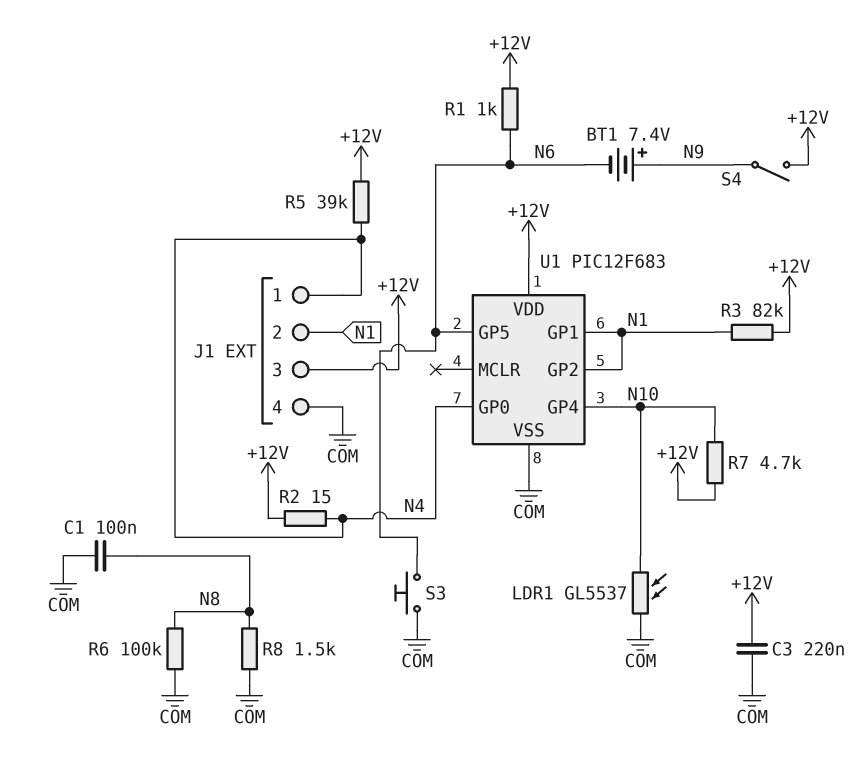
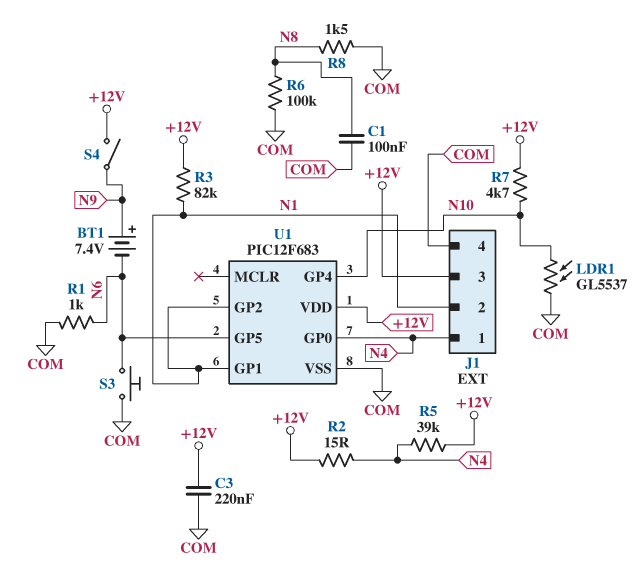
R1: 1k (+12V, N6) -> 1k (COM, N6)

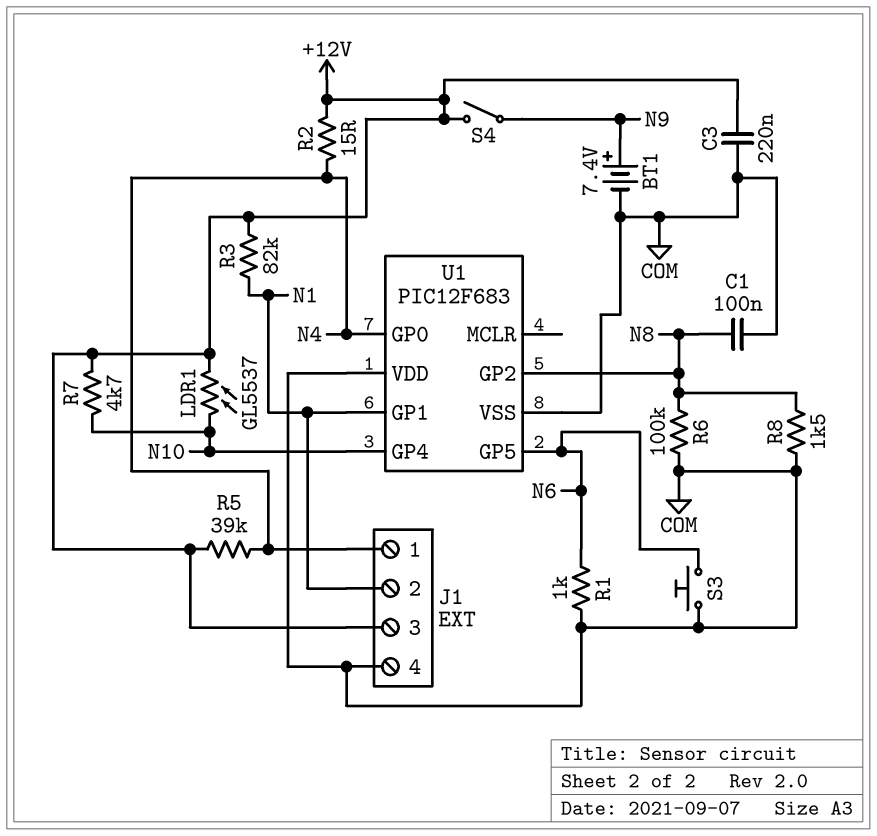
BT1: 7.4V (plus N9, minus N6) -> 7.4V (plus N9, minus COM)
LDR1: GL5537 (COM, N10) -> GL5537 (+12V, N10)
U1 pin GP2: N1 -> N8
U1 pin VDD: +12V -> COM

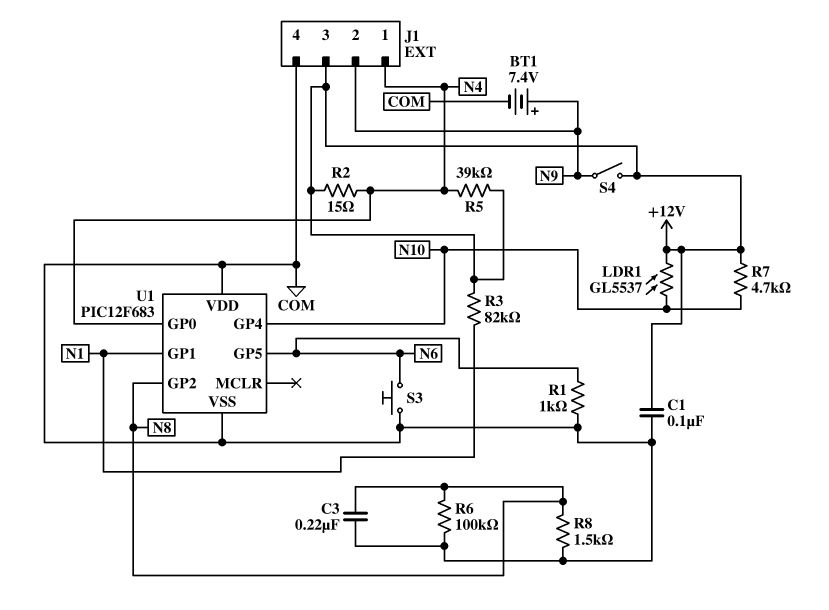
C1: 100nF (COM, N8) -> 100nF (+12V, COM)
C3: 220nF (+12V, COM) -> 220nF (COM, N8)
J1 pin 2: N1 -> N9

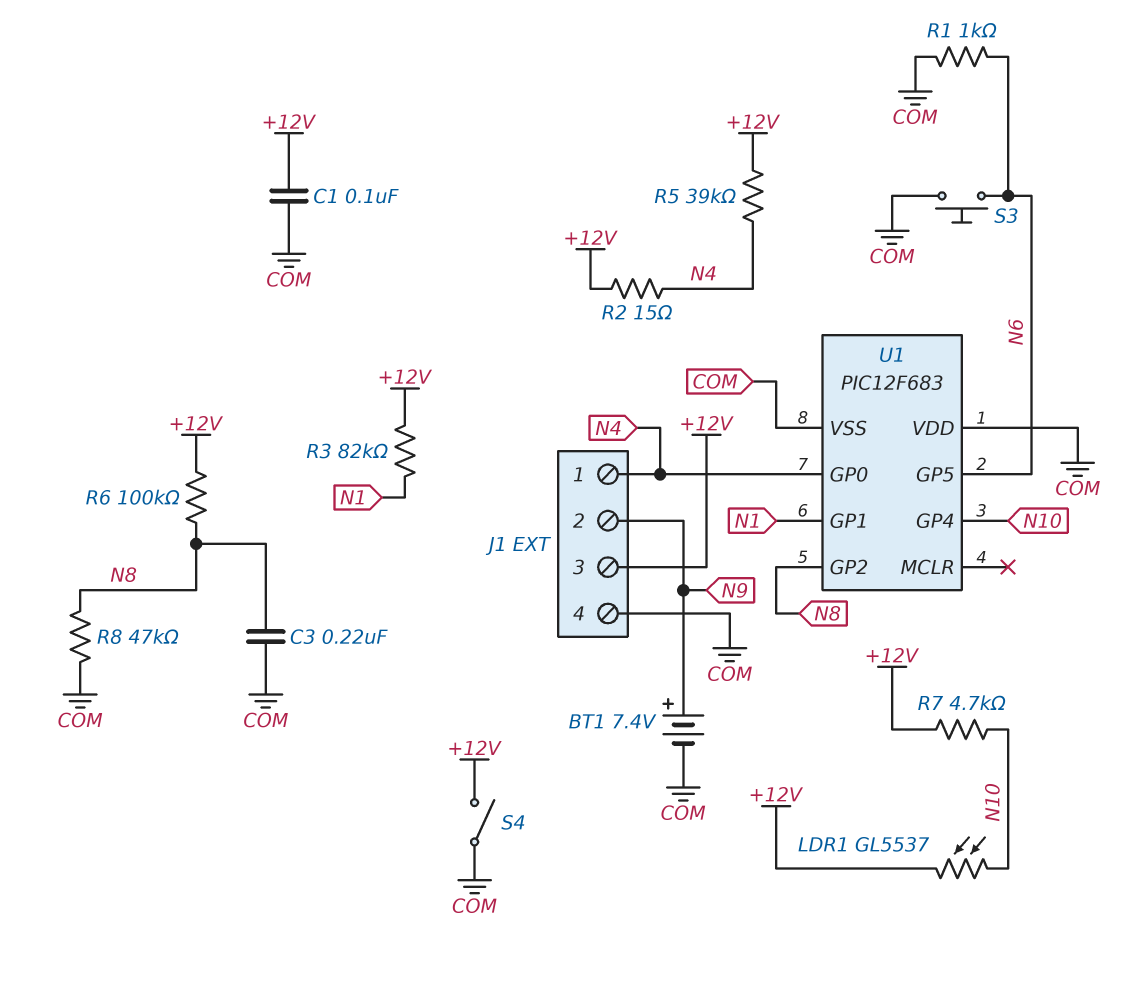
R6: 100k (COM, N8) -> 100k (+12V, N8)
R8: 1.5k (COM, N8) -> 47k (COM, N8)
S4: switch (+12V, N9) -> switch (+12V, COM)

